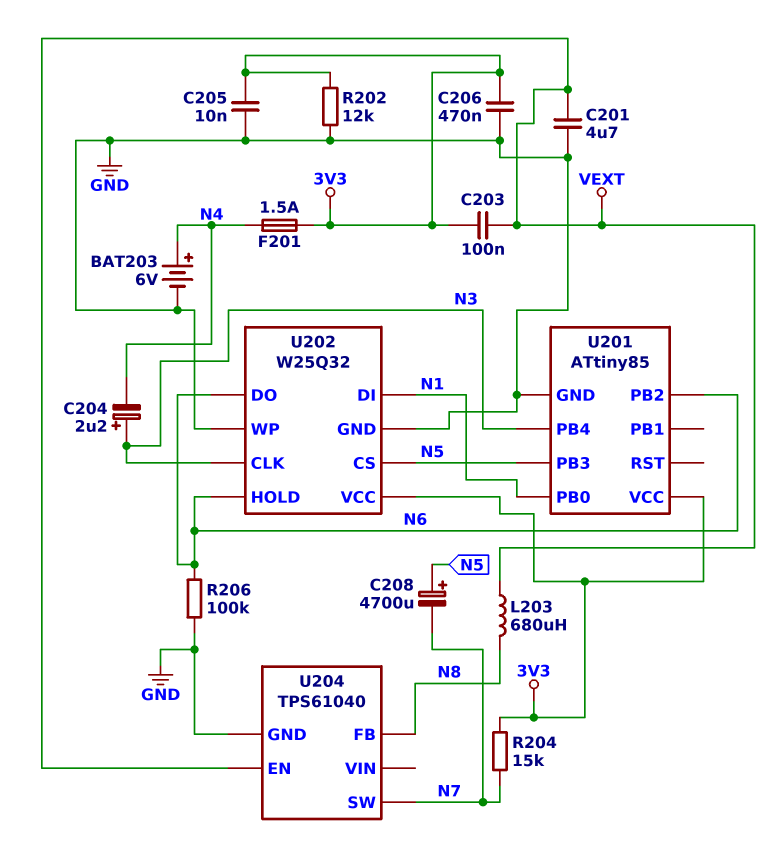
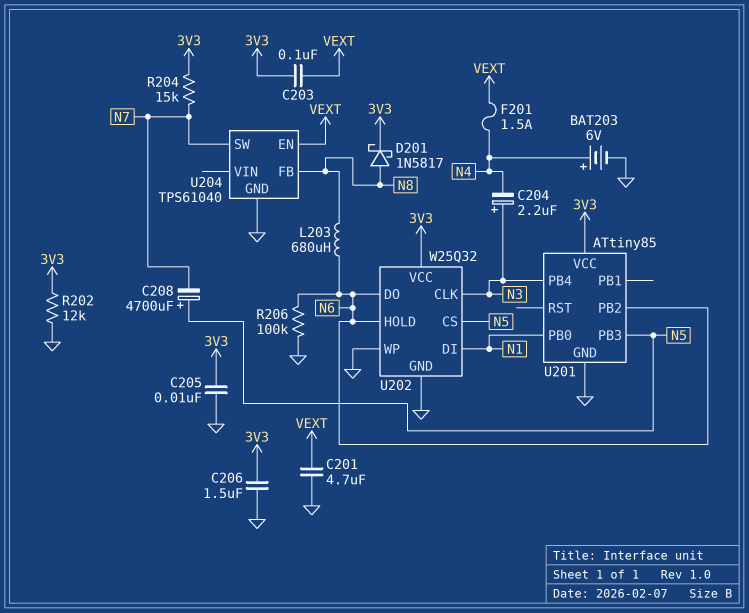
C206: 470nF (3V3, GND) -> 1.5uF (3V3, GND)
D201: none -> schottky 1N5817 (A N8, K 3V3)
F201: 1.5A (3V3, N4) -> 1.5A (N4, VEXT)
L203: 680uH (N8, VEXT) -> 680uH (N6, N8)

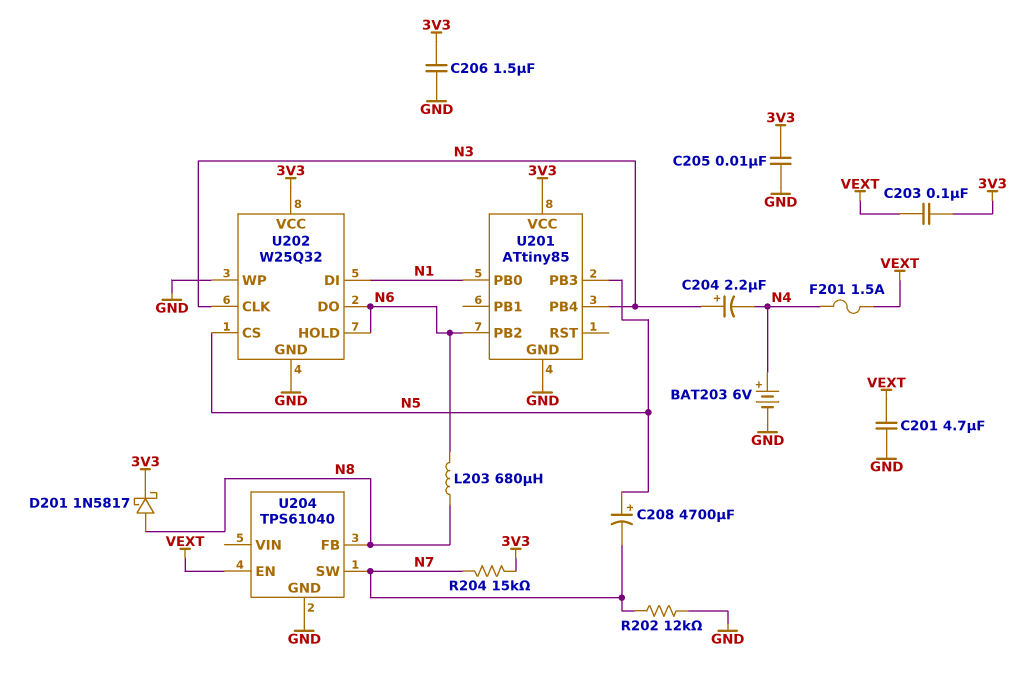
R202: 12k (3V3, GND) -> 12k (GND, N7)
R206: 100k (GND, N6) -> none

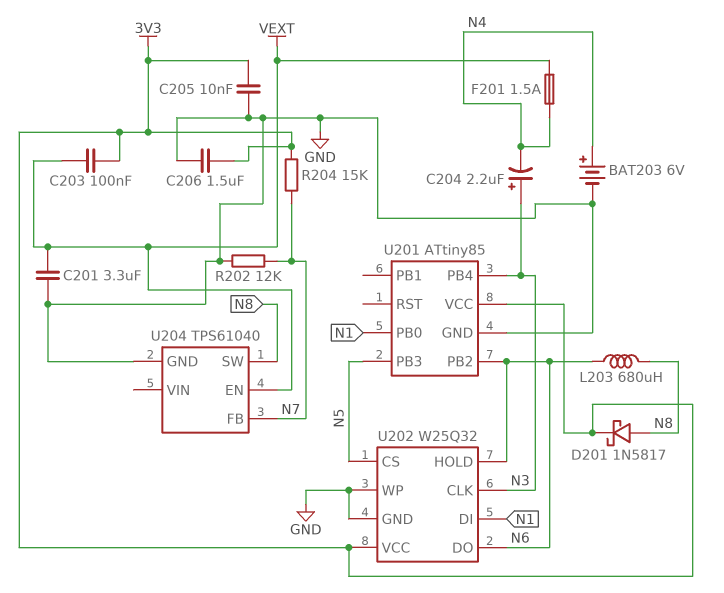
C201: 4.7uF (GND, VEXT) -> 3.3uF (GND, VEXT)
C208: 4700uF (plus N5, minus N7) -> none
U204 pin FB: N8 -> N7
U204 pin SW: N7 -> N8

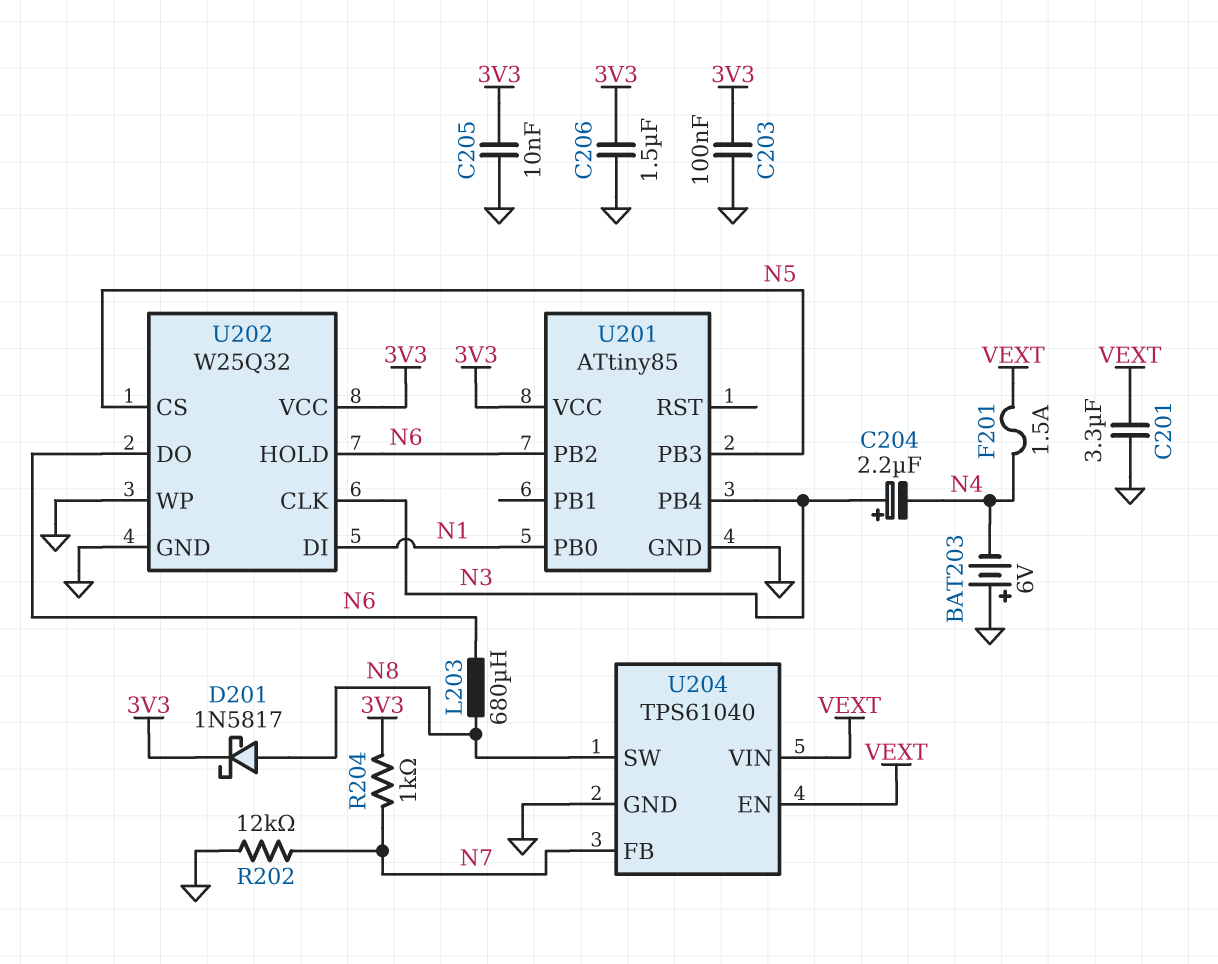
BAT203: 6V (plus N4, minus GND) -> 6V (plus GND, minus N4)
C203: 100nF (3V3, VEXT) -> 100nF (3V3, GND)
R204: 15k (3V3, N7) -> 1k (3V3, N7)
U204 pin VIN: none -> VEXT

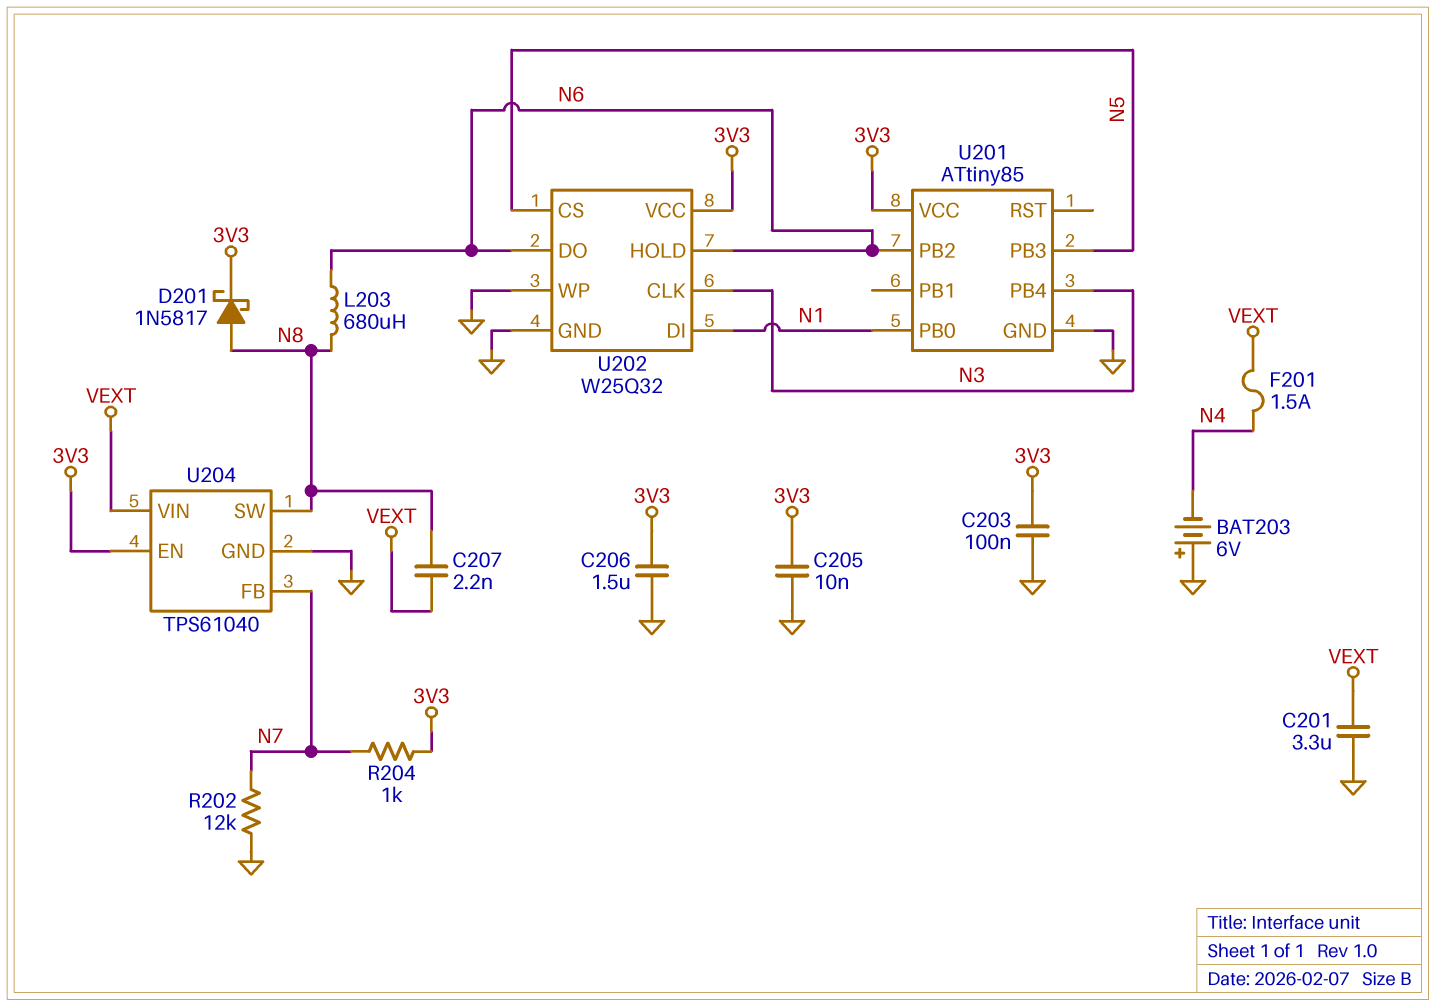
C204: 2.2uF (plus N3, minus N4) -> none
C207: none -> 2.2nF (N8, VEXT)
U204 pin EN: VEXT -> 3V3

